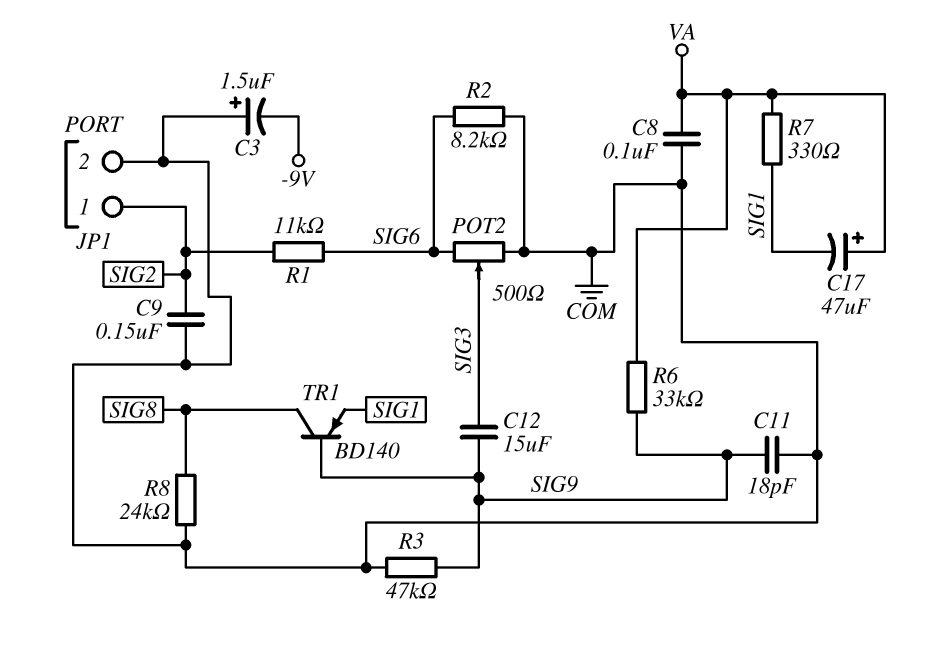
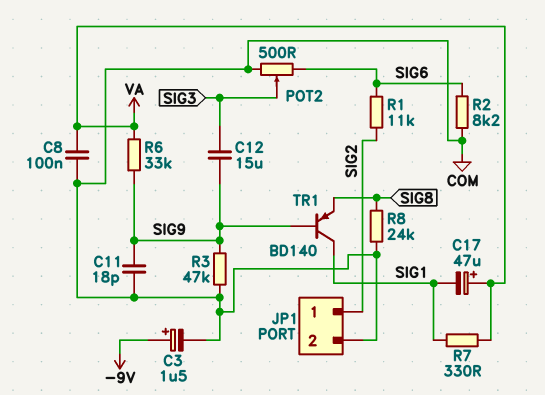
C3: 1.5uF (plus COM, minus -9V) -> 1.5uF (plus -9V, minus COM)
C9: 150nF (COM, SIG2) -> none
TR1: PNP BD140 (B SIG9, C SIG8, E SIG1) -> PNP BD140 (B SIG9, C SIG1, E SIG8)

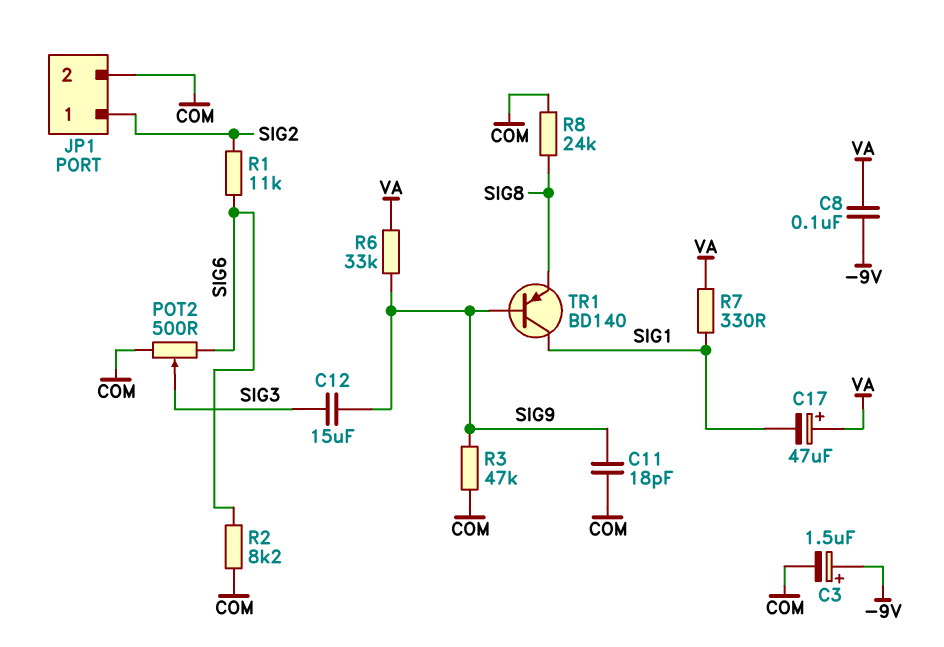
C8: 100nF (COM, VA) -> 100nF (-9V, VA)

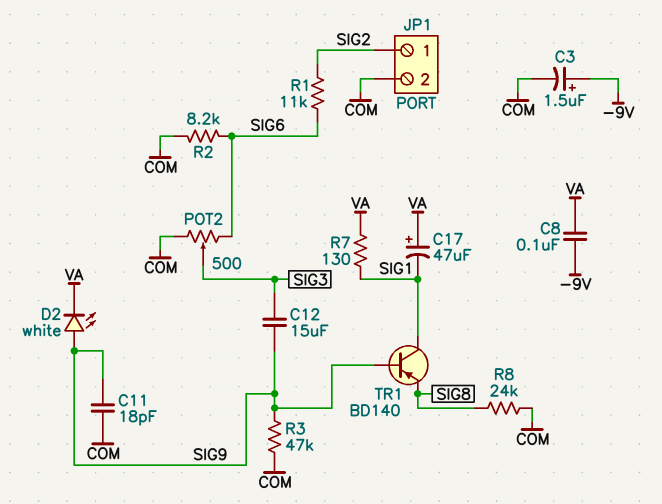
D2: none -> LED white (A SIG9, K VA)
R6: 33k (SIG9, VA) -> none
R7: 330 (SIG1, VA) -> 130 (SIG1, VA)

